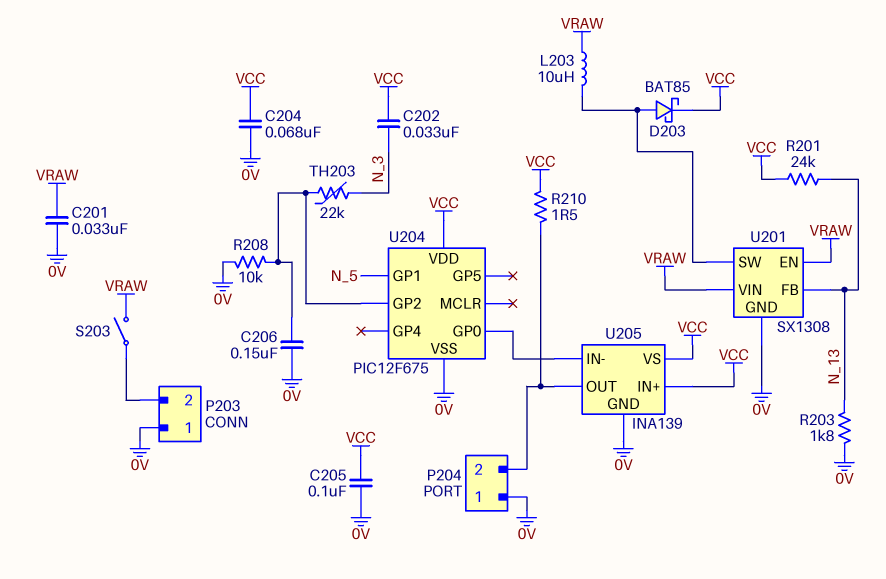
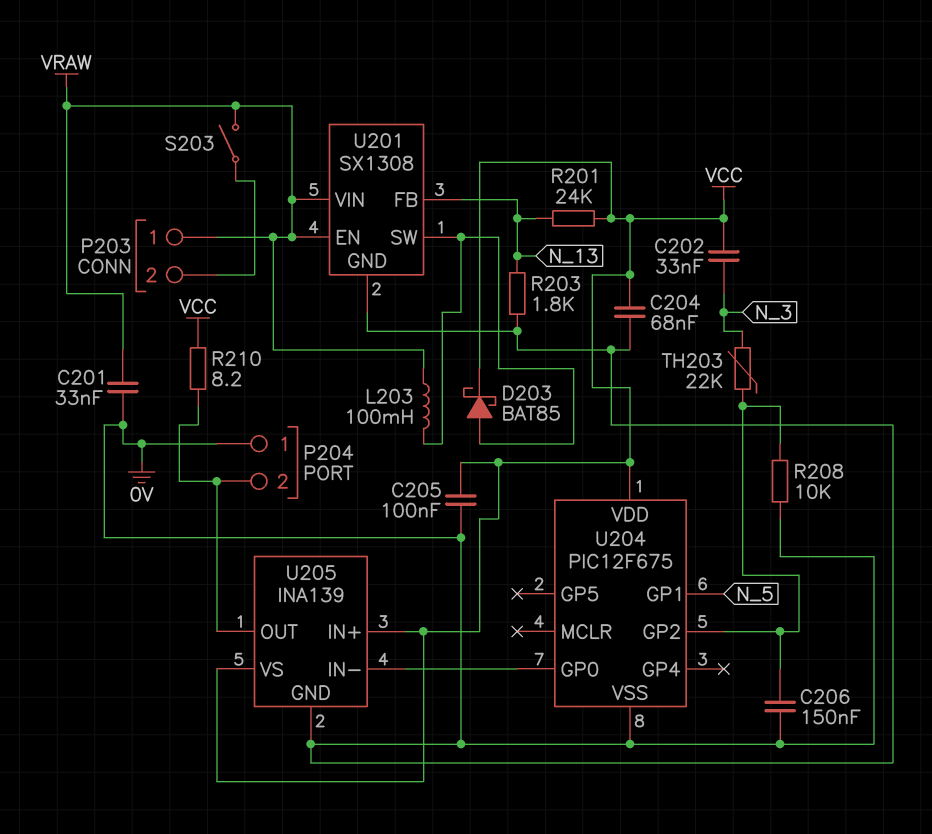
L203: 10uH (U201/SW, VRAW) -> 100mH (U201/SW, VRAW)
P203 pin 1: 0V -> VRAW
R210: 1.5 (P204/2, VCC) -> 8.2 (P204/2, VCC)

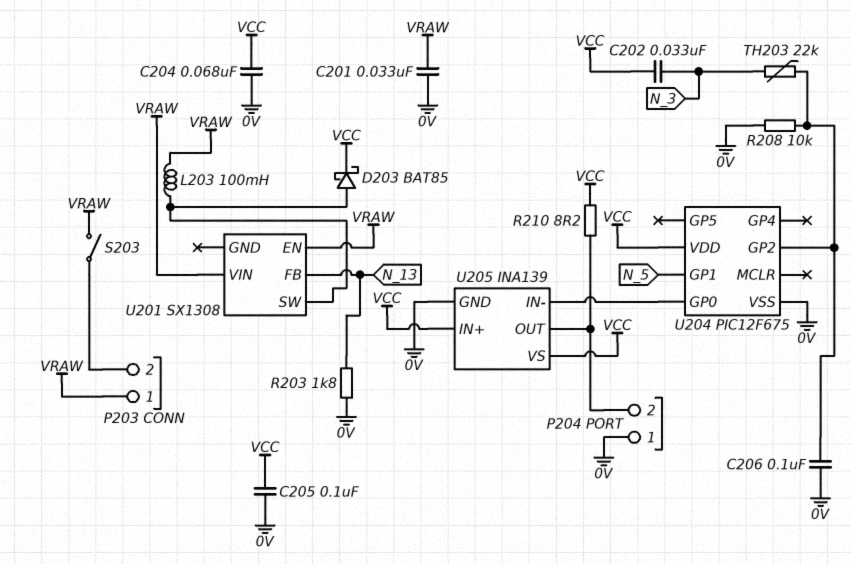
C206: 150nF (0V, U204/GP2) -> 100nF (0V, U204/GP2)
R201: 24k (N_13, VCC) -> none
U201 pin GND: 0V -> none

